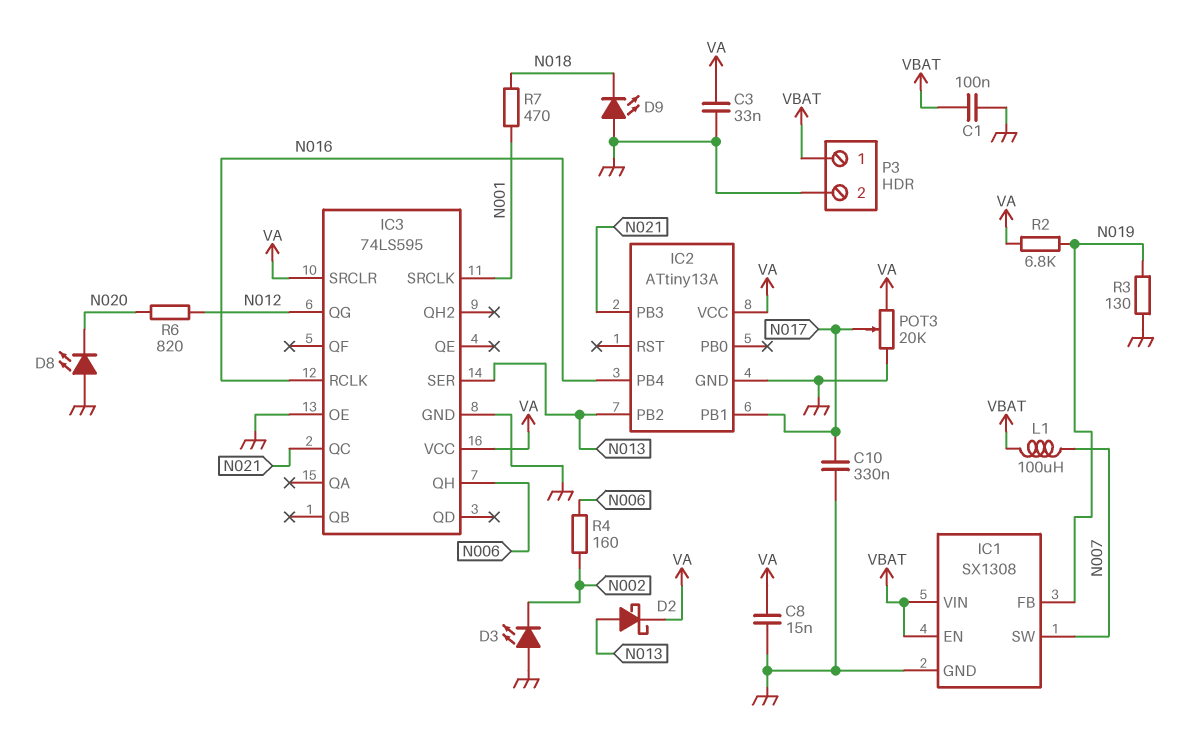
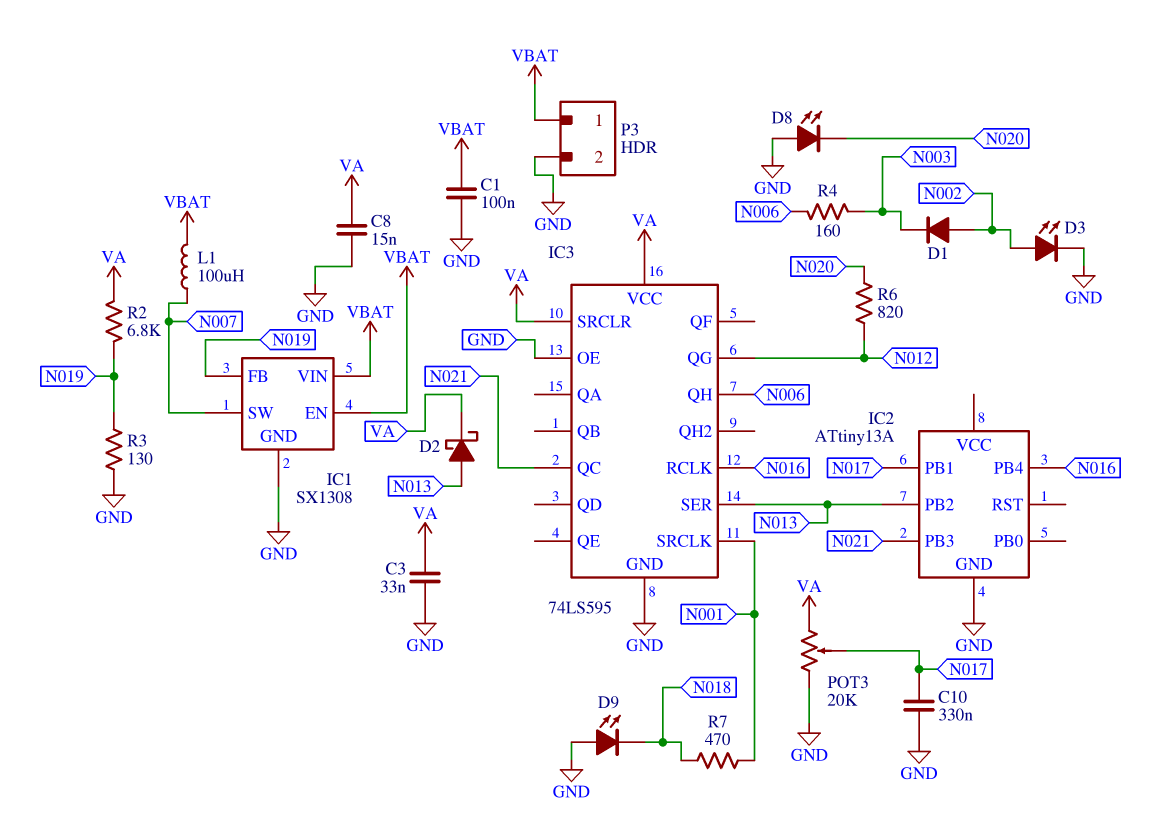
D1: none -> diode (A N002, K N003)
D3: LED (A GND, K N002) -> LED (A N002, K GND)
IC2 pin VCC: VA -> none
R4: 160 (N002, N006) -> 160 (N003, N006)

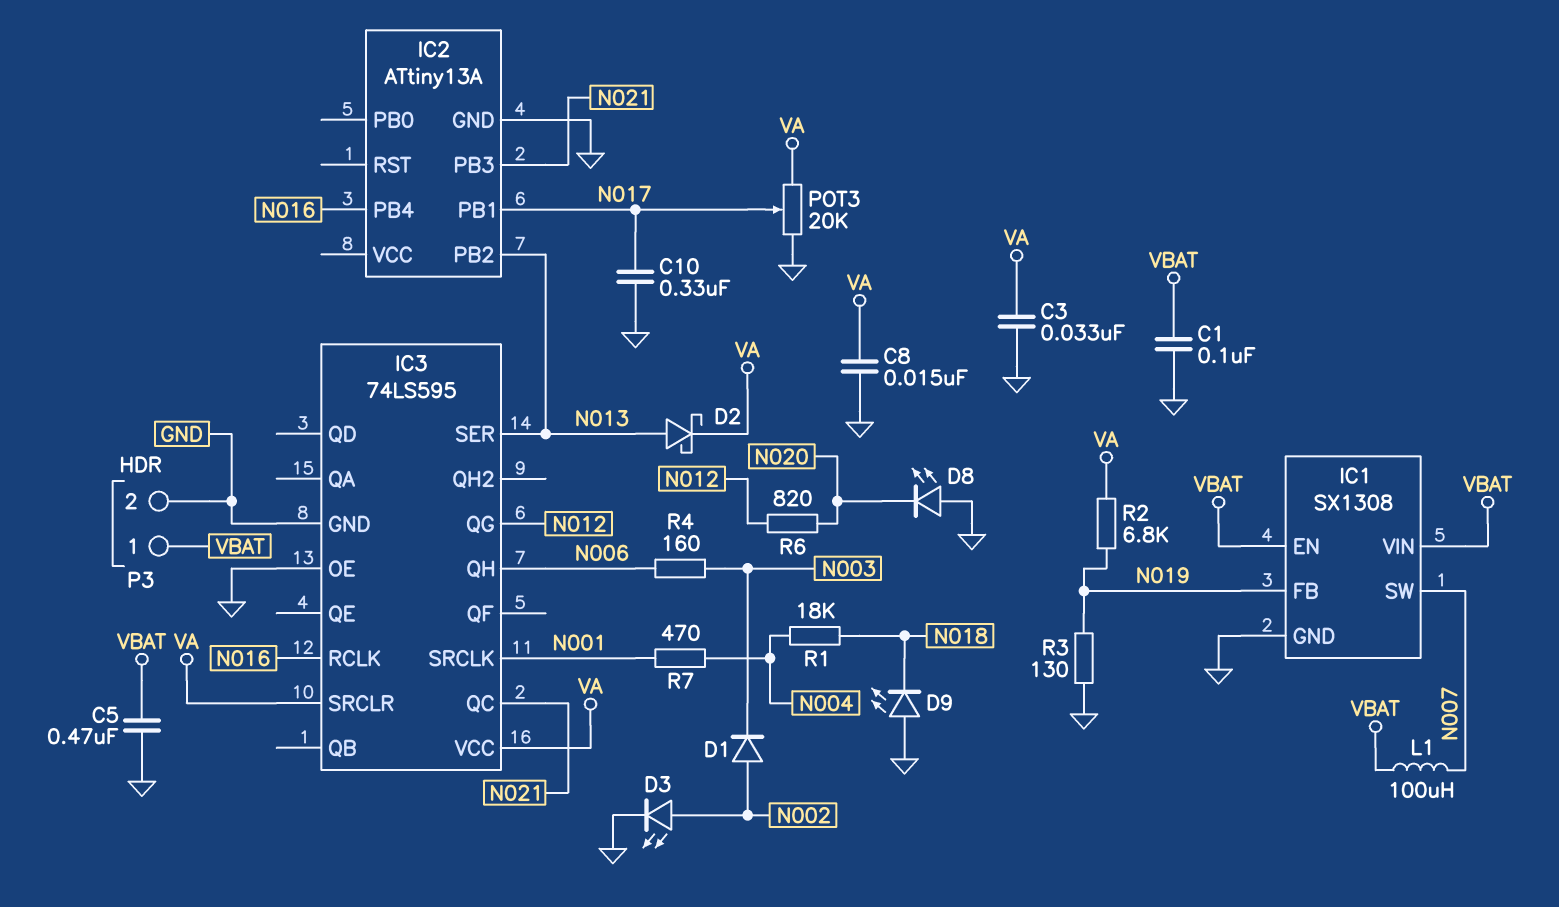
C5: none -> 470nF (GND, VBAT)
R1: none -> 18k (N004, N018)
R7: 470 (N001, N018) -> 470 (N001, N004)

